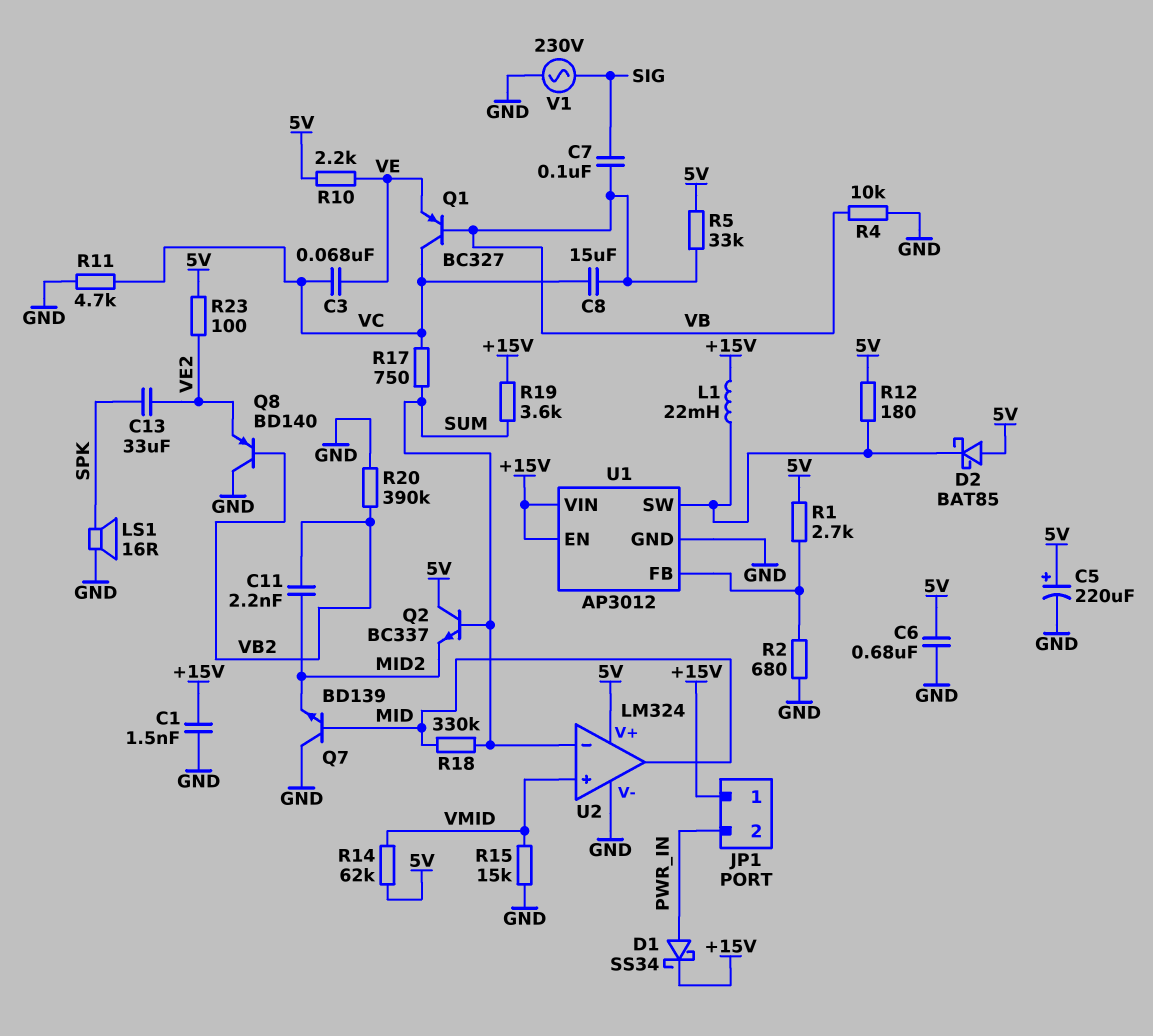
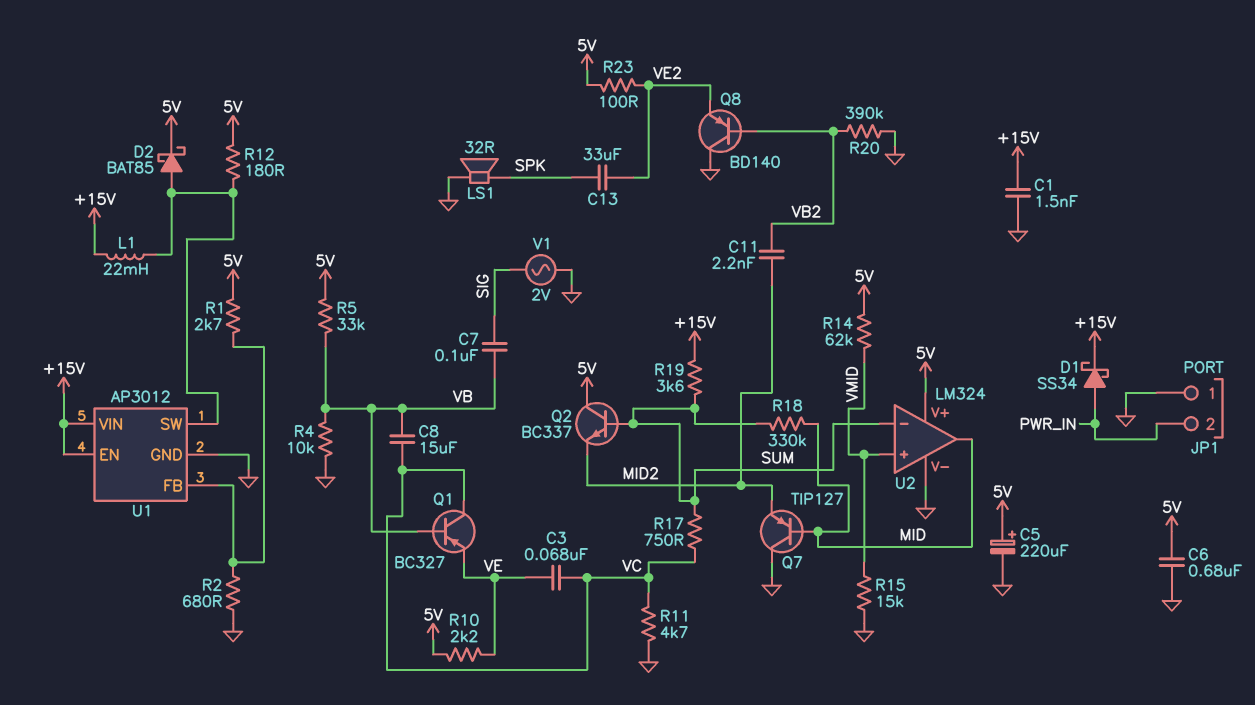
D2: schottky BAT85 (A 5V, K U1/SW) -> schottky BAT85 (A U1/SW, K 5V)
JP1 pin 1: +15V -> GND
LS1: speaker 16R (GND, SPK) -> speaker 32R (GND, SPK)
Q7: NPN BD139 (B MID, C GND, E MID2) -> PNP TIP127 (B MID, C GND, E MID2)
V1: AC 230V (GND, SIG) -> AC 2V (GND, SIG)

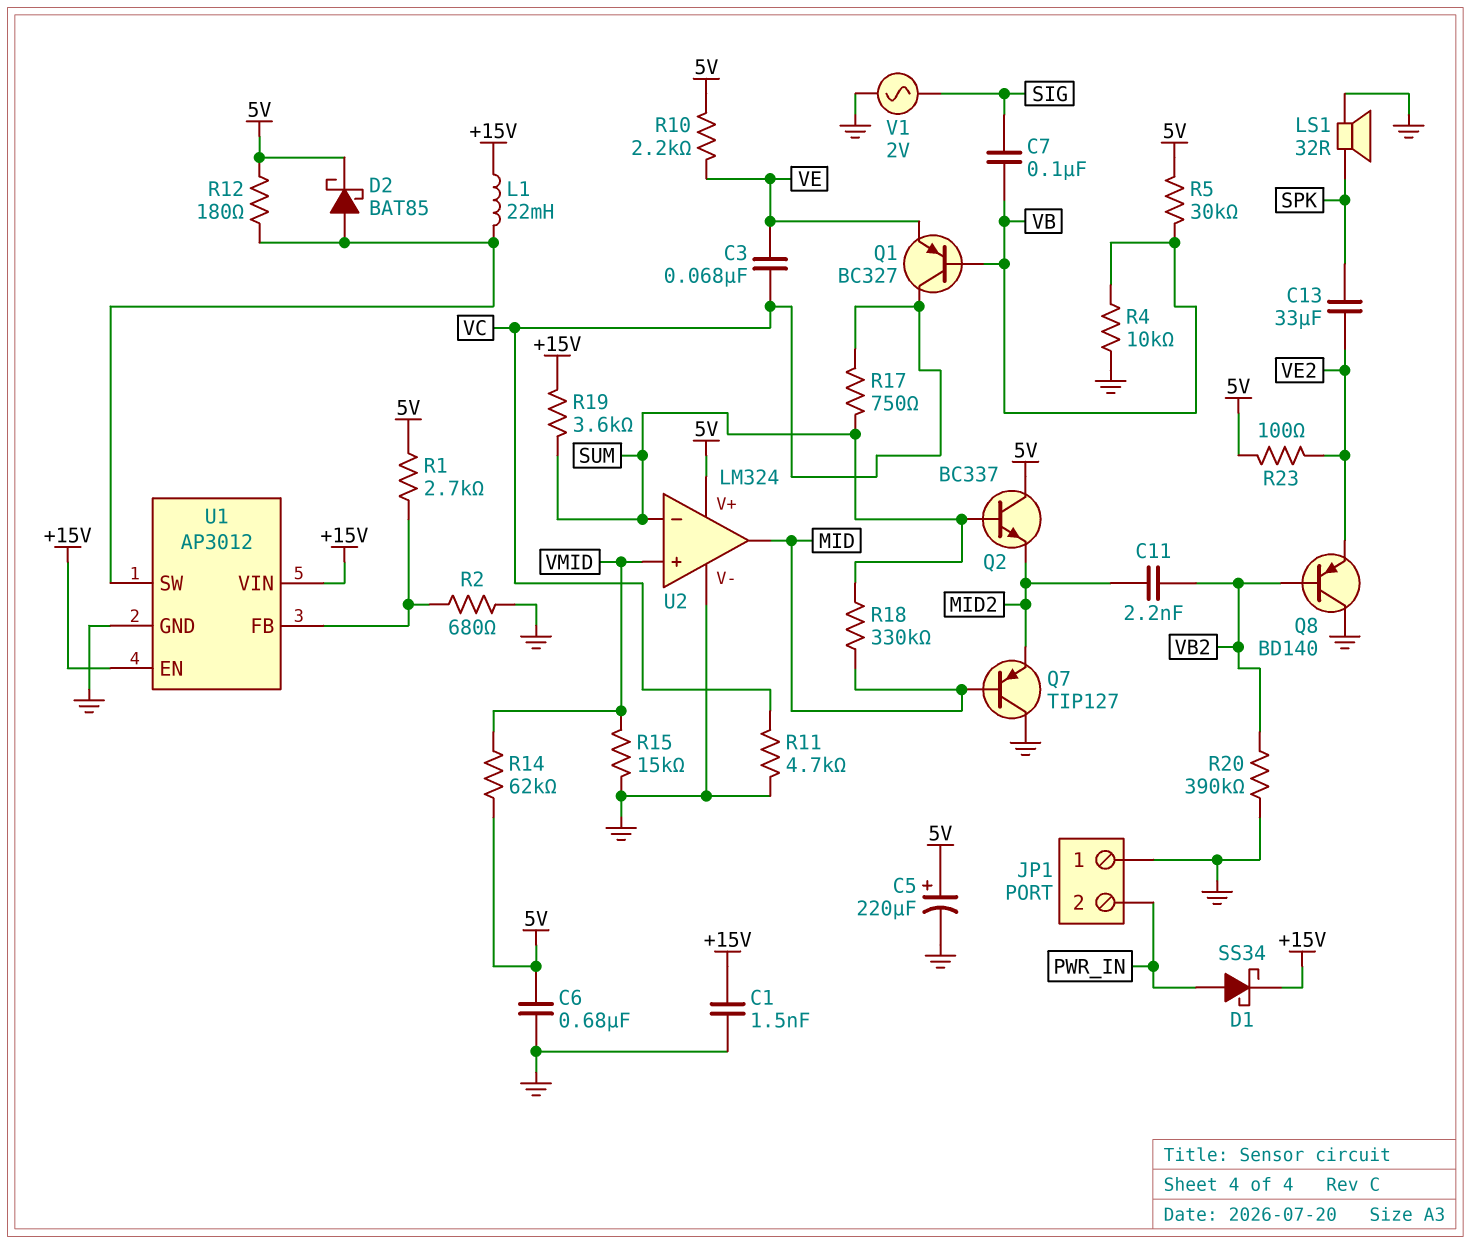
C8: 15uF (VB, VC) -> none
R5: 33k (5V, VB) -> 30k (5V, VB)

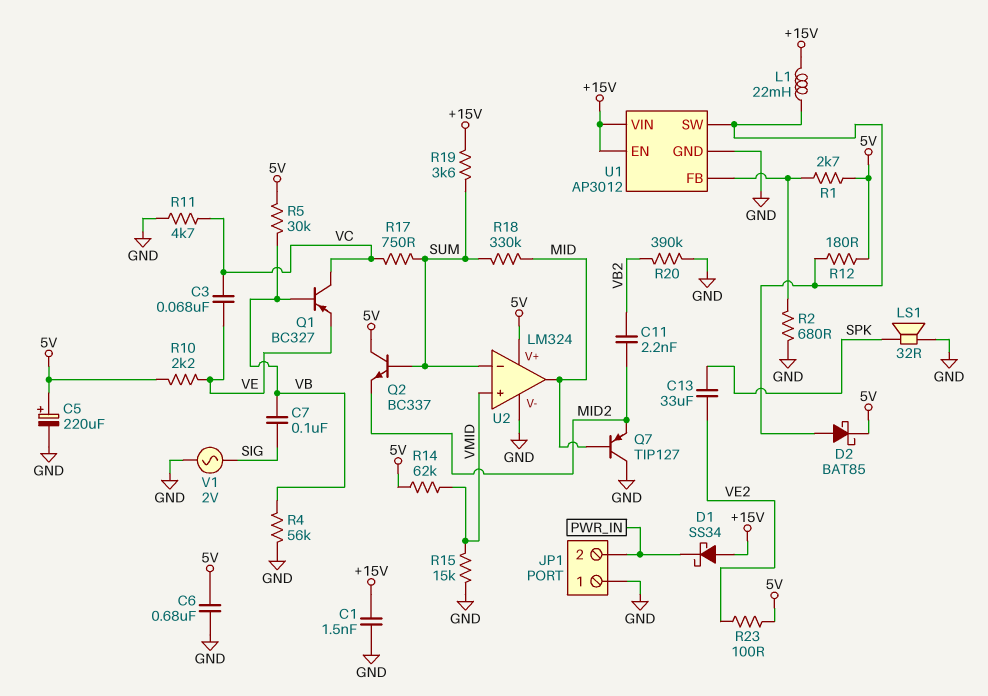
D1: schottky SS34 (A PWR_IN, K +15V) -> schottky SS34 (A +15V, K PWR_IN)
Q8: PNP BD140 (B VB2, C GND, E VE2) -> none
R4: 10k (GND, VB) -> 56k (GND, VB)

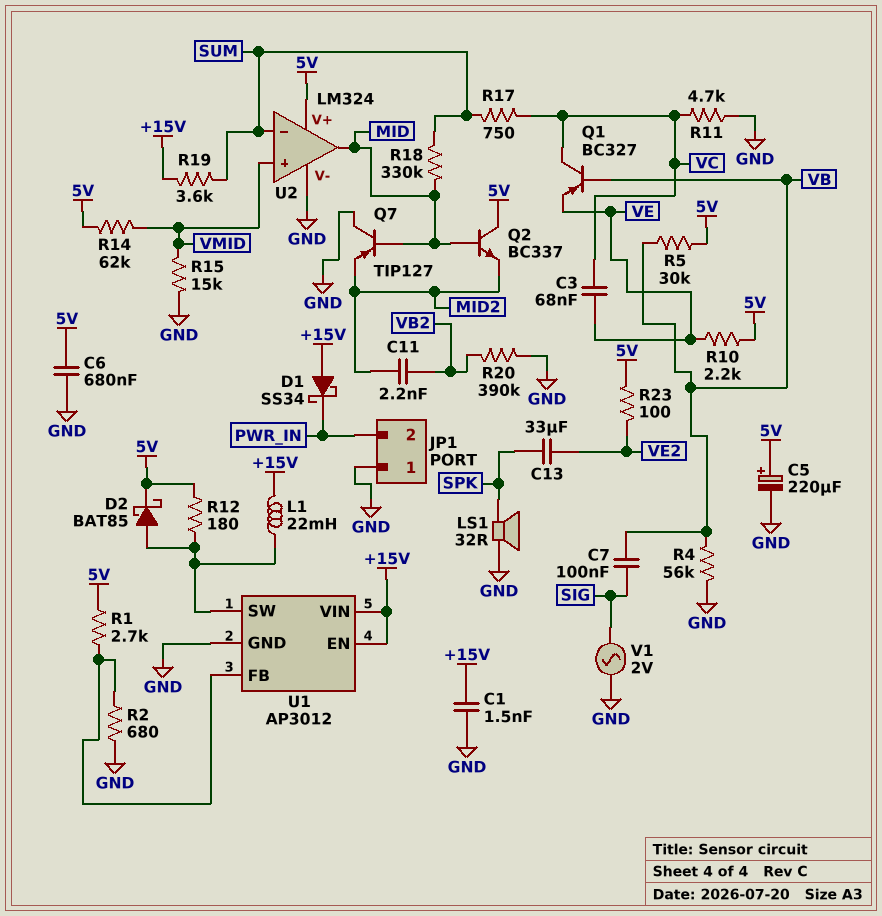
Q2: NPN BC337 (B SUM, C 5V, E MID2) -> NPN BC337 (B MID, C 5V, E MID2)

